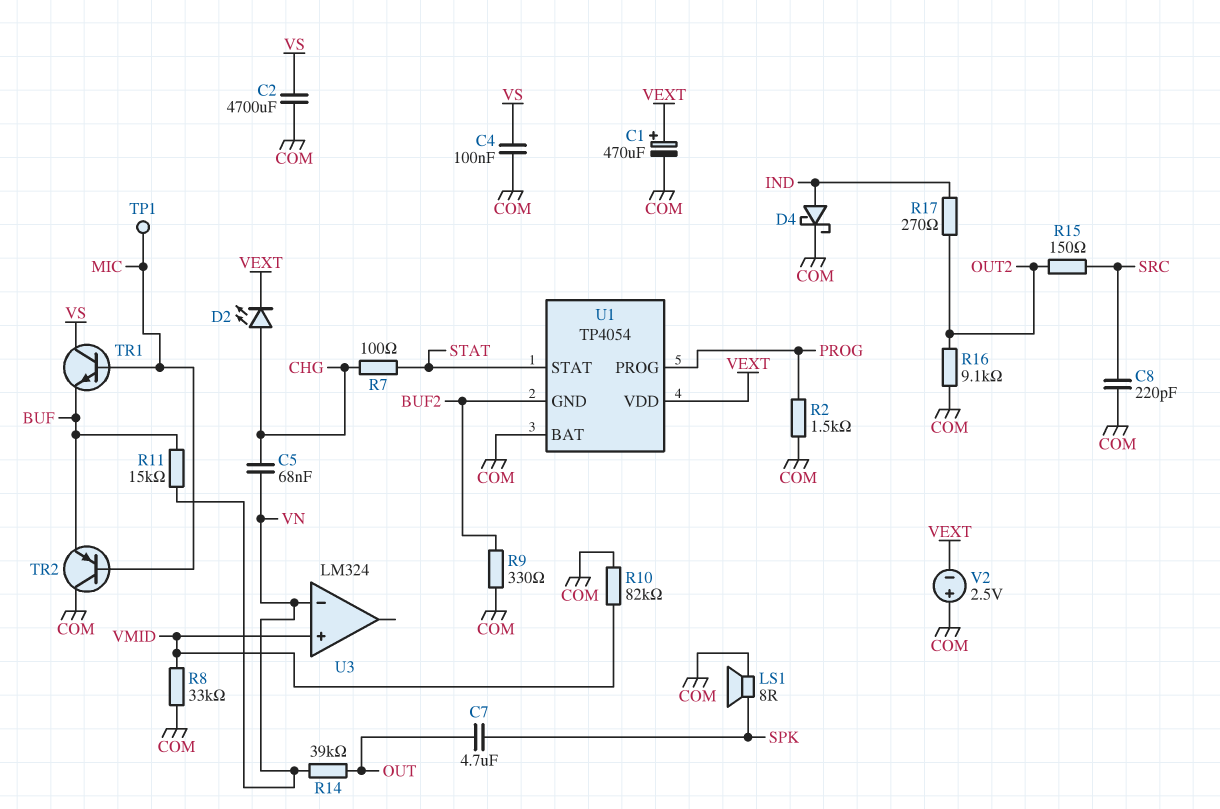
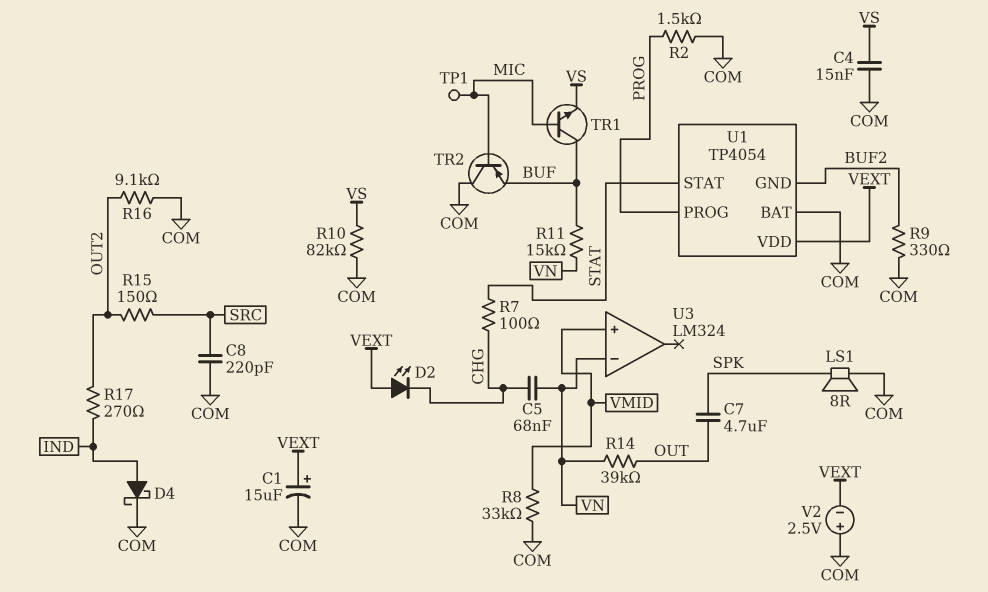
C1: 470uF (plus VEXT, minus COM) -> 15uF (plus VEXT, minus COM)
C2: 4700uF (COM, VS) -> none
C4: 100nF (COM, VS) -> 15nF (COM, VS)
D2: LED (A CHG, K VEXT) -> LED (A VEXT, K CHG)
R10: 82k (COM, VMID) -> 82k (COM, VS)
TR1: NPN (B MIC, C VS, E BUF) -> NPN (B MIC, C BUF, E VS)

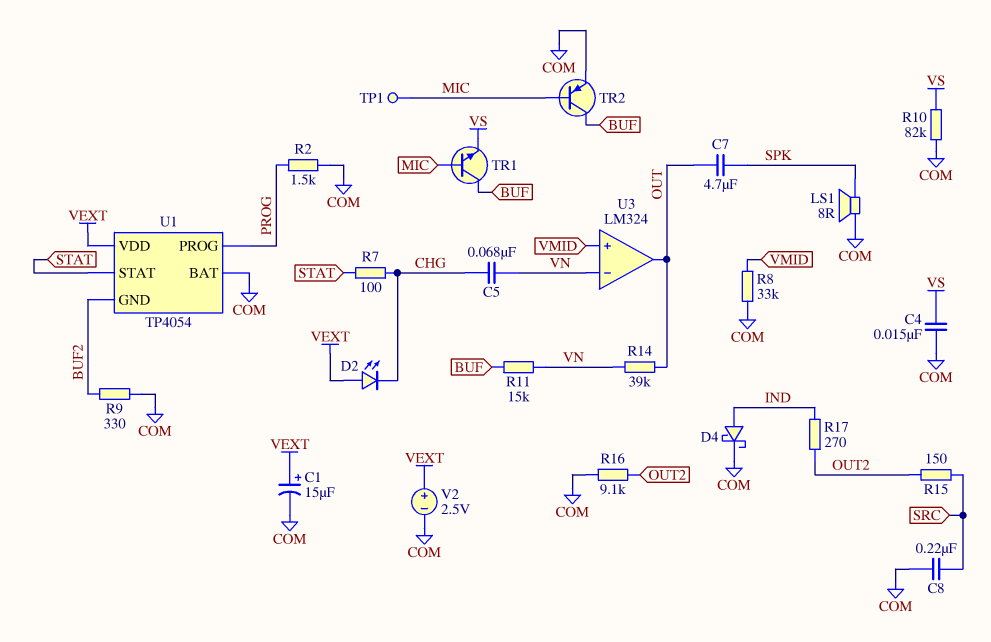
C8: 220pF (COM, SRC) -> 220nF (COM, SRC)
TR2: PNP (B MIC, C COM, E BUF) -> PNP (B MIC, C BUF, E COM)
U3 pin out: none -> OUT
V2: 2.5V (plus COM, minus VEXT) -> 2.5V (plus VEXT, minus COM)

